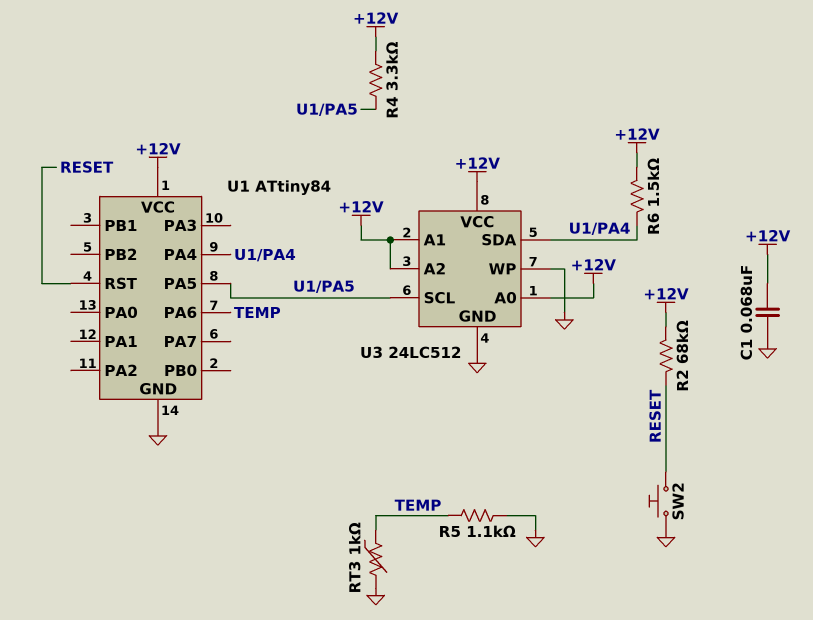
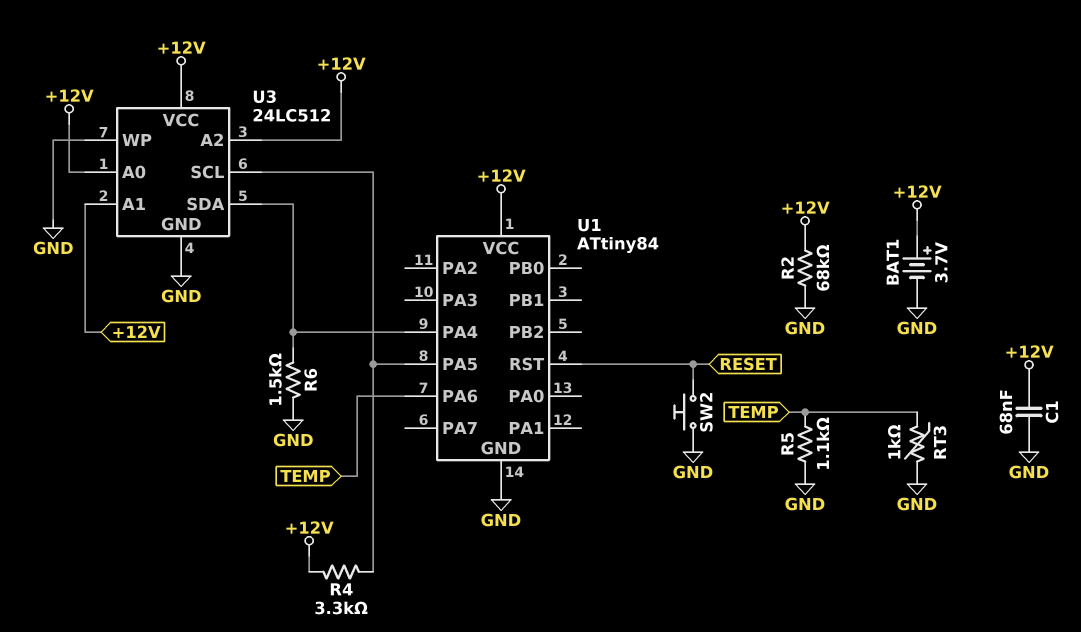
BAT1: none -> 3.7V (plus +12V, minus GND)
R2: 68k (+12V, RESET) -> 68k (+12V, GND)
R6: 1.5k (+12V, U1/PA4) -> 1.5k (GND, U1/PA4)

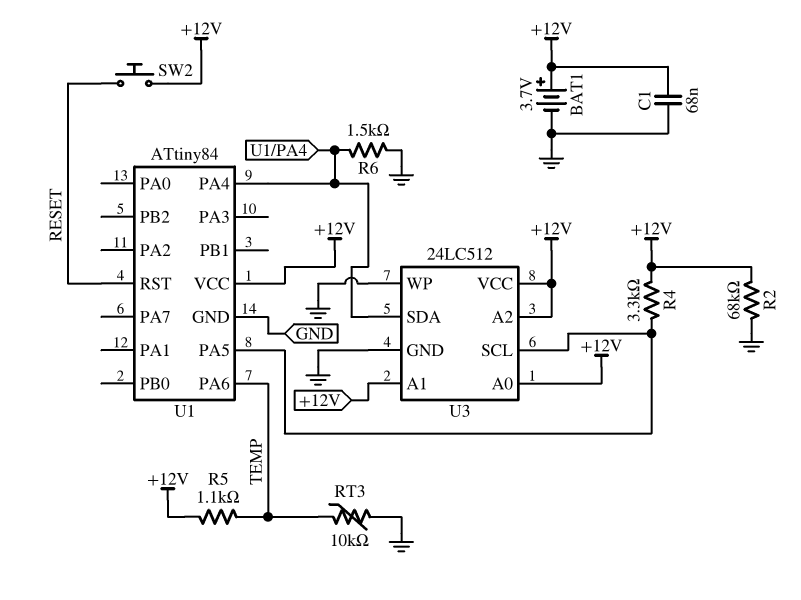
R5: 1.1k (GND, TEMP) -> 1.1k (+12V, TEMP)
RT3: 1k (GND, TEMP) -> 10k (GND, TEMP)
SW2: button (GND, RESET) -> button (+12V, RESET)

